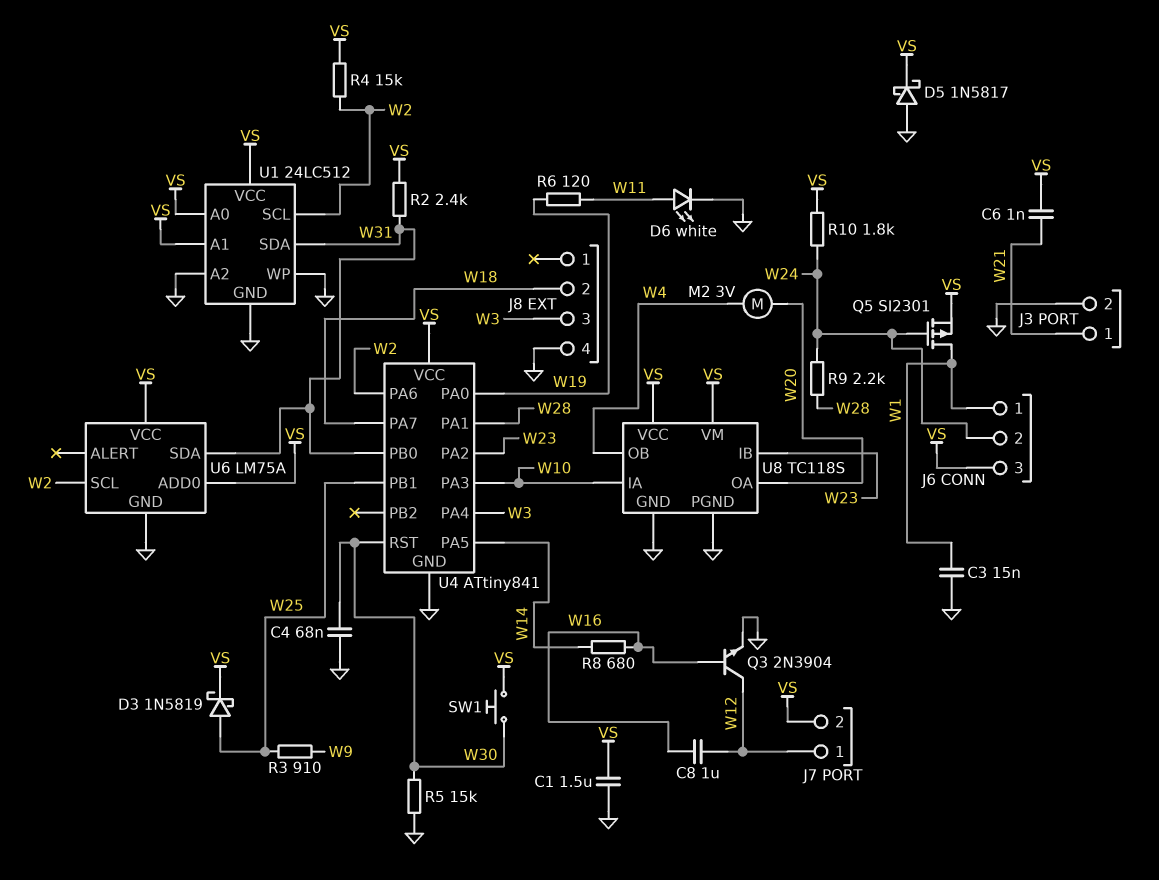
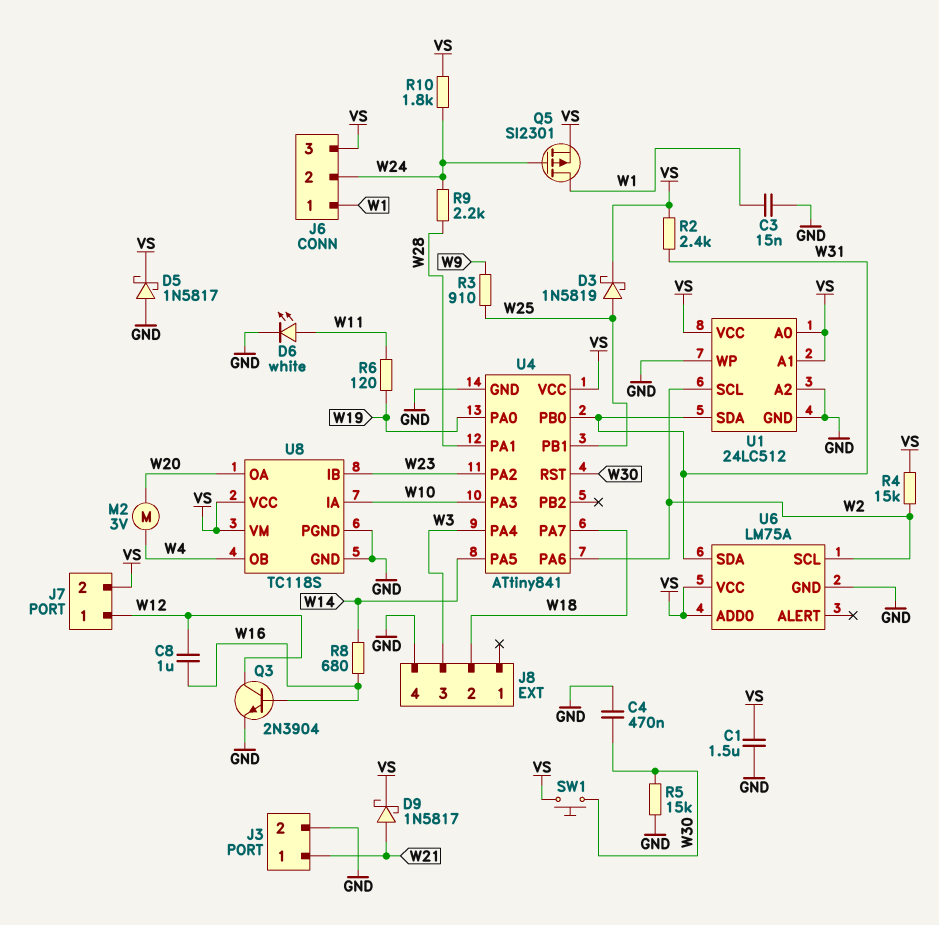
C4: 68nF (GND, W30) -> 470nF (GND, W30)
C6: 1nF (VS, W21) -> none
D9: none -> schottky 1N5817 (A W21, K VS)

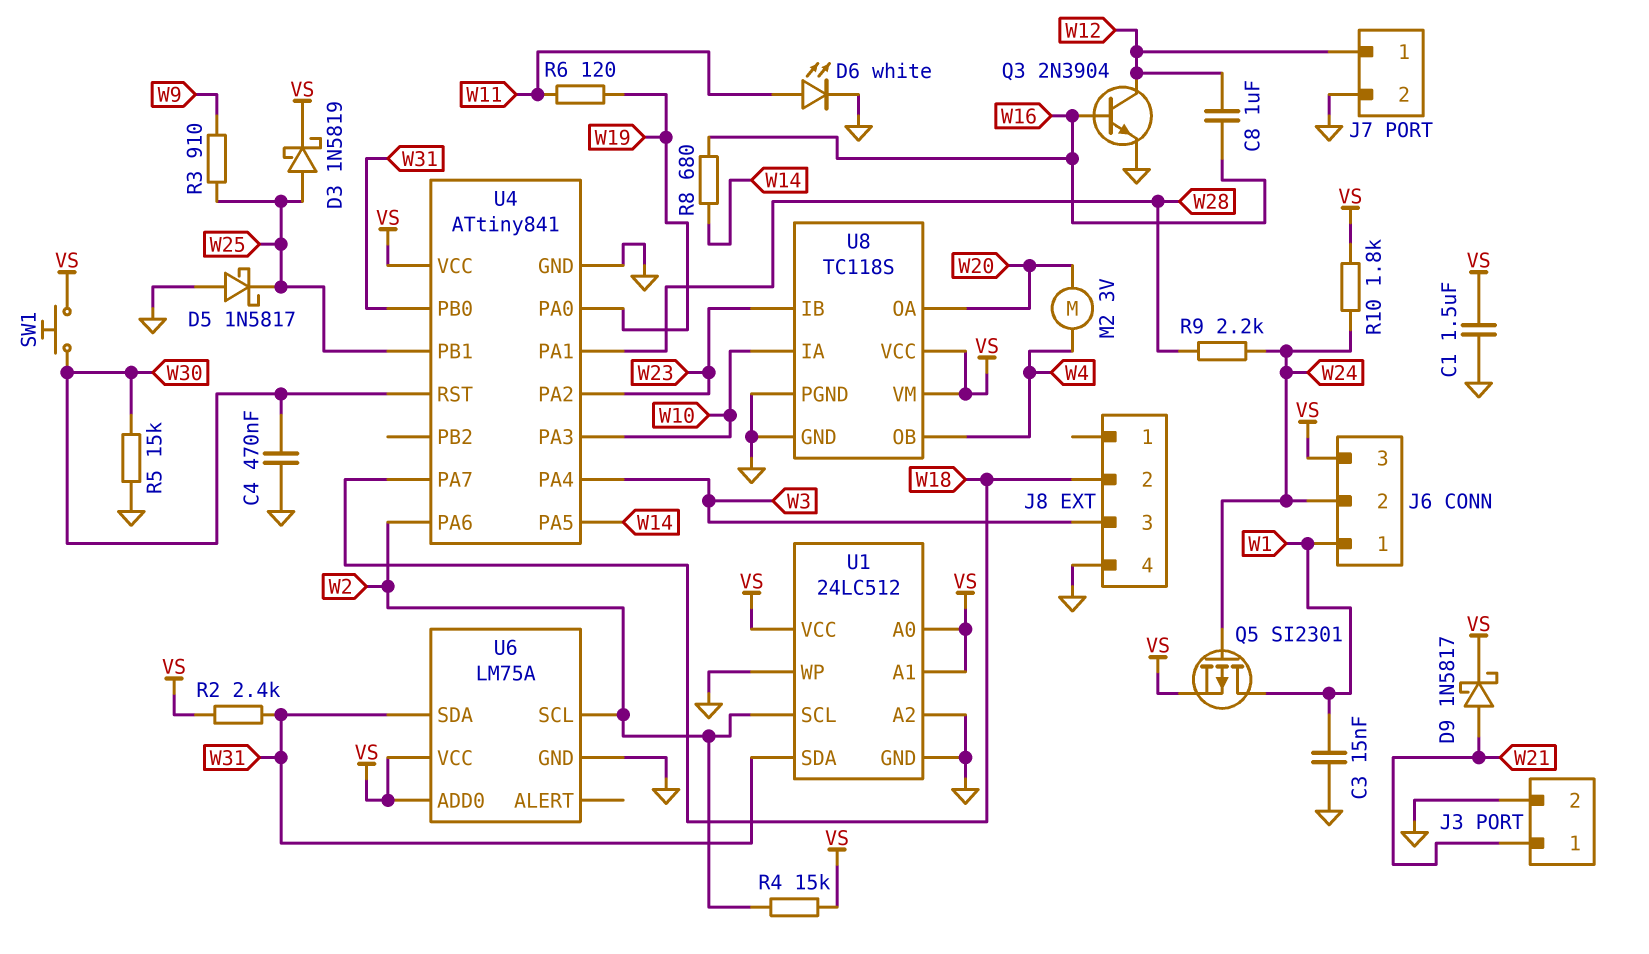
D5: schottky 1N5817 (A GND, K VS) -> schottky 1N5817 (A GND, K W25)
J7 pin 2: VS -> GND

